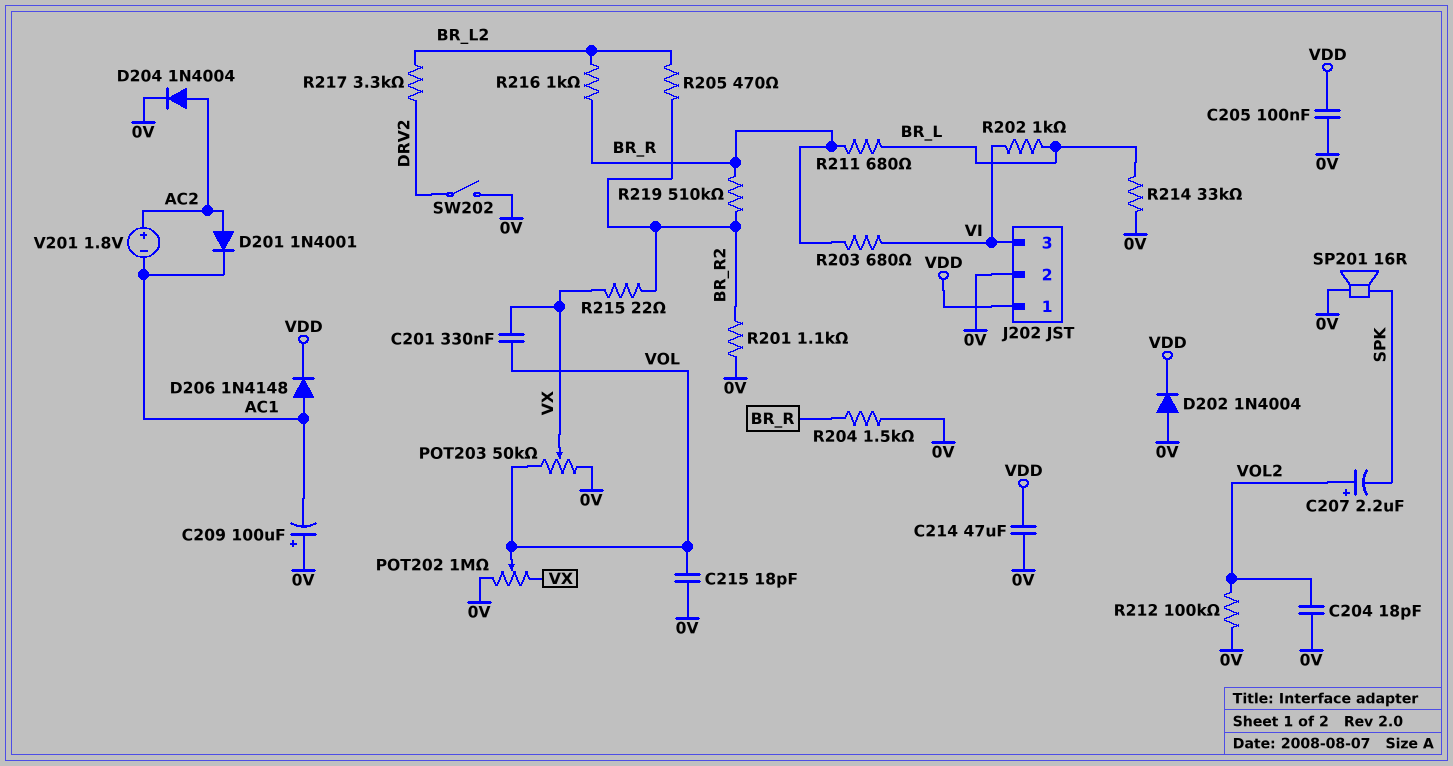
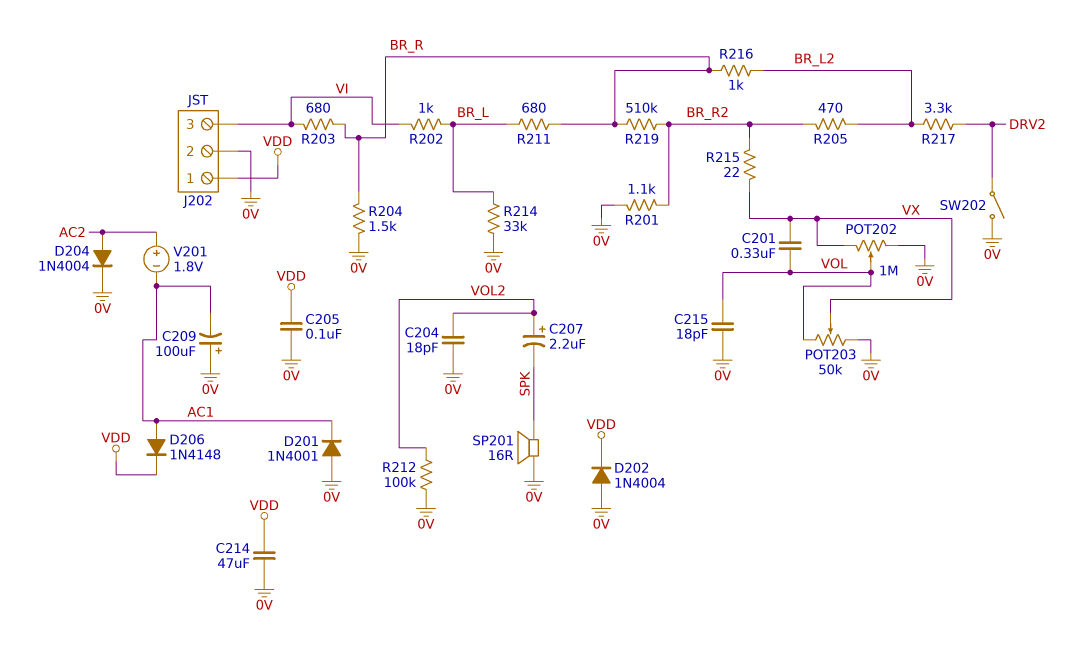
D201: diode 1N4001 (A AC2, K AC1) -> diode 1N4001 (A 0V, K AC1)

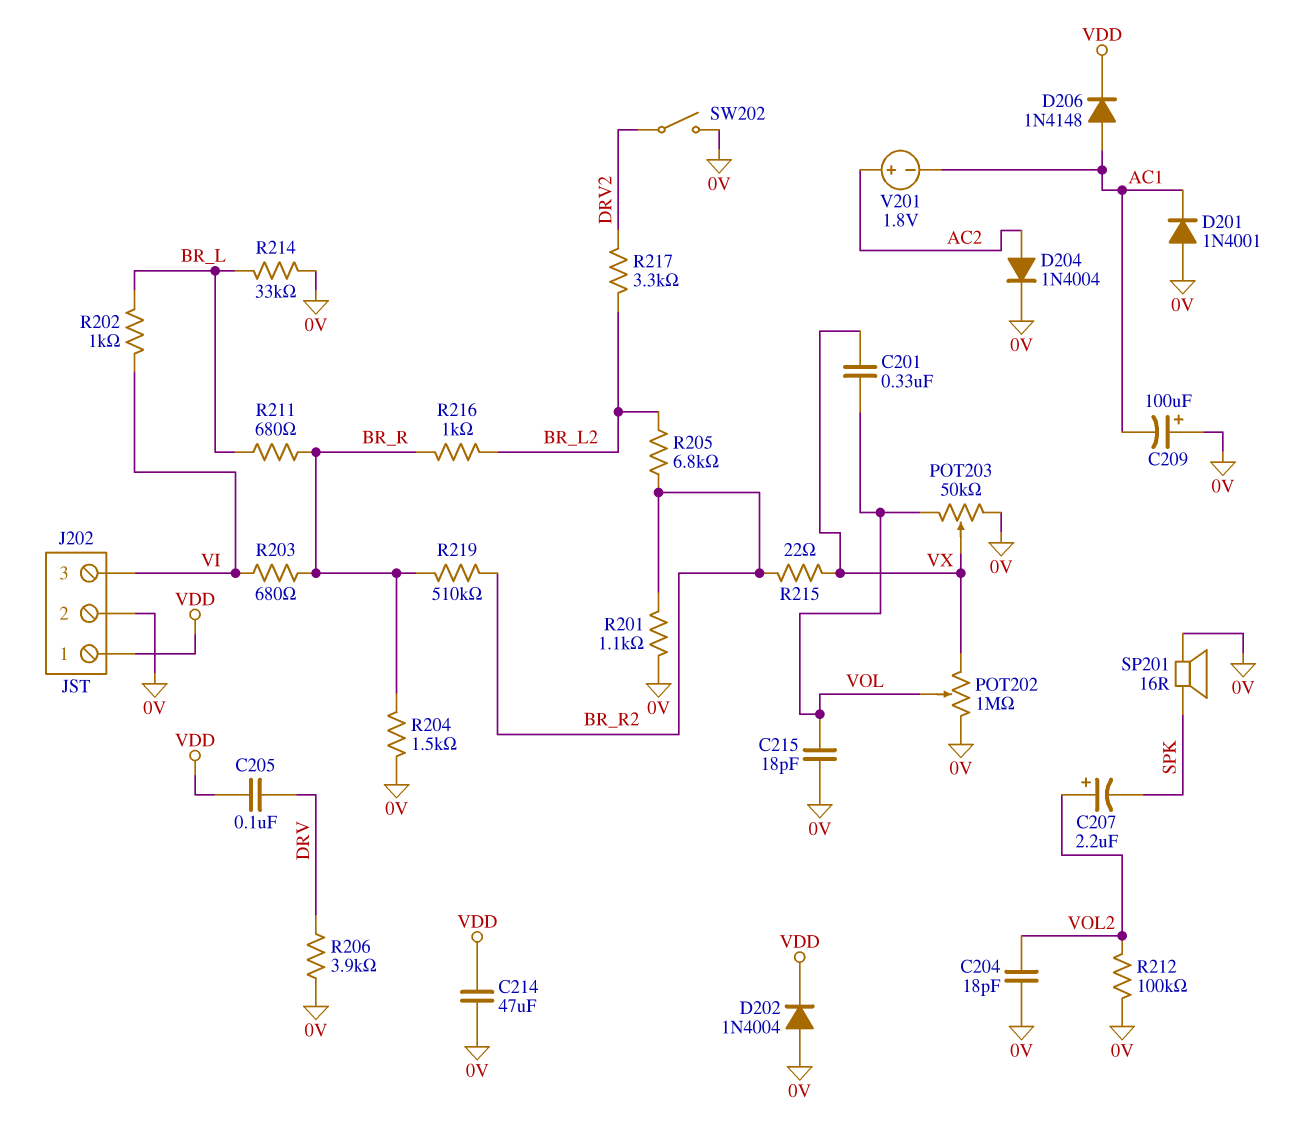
C205: 100nF (0V, VDD) -> 100nF (DRV, VDD)
R205: 470 (BR_L2, BR_R2) -> 6.8k (BR_L2, BR_R2)
R206: none -> 3.9k (0V, DRV)

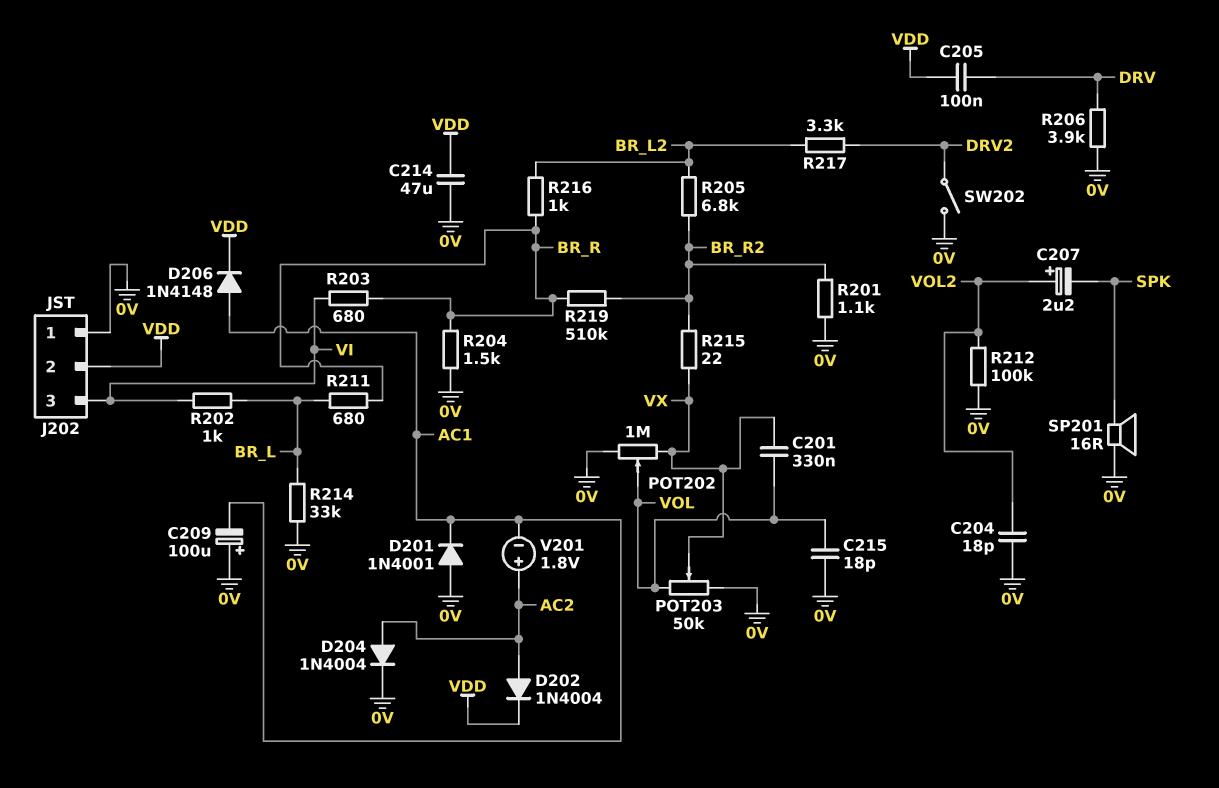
D202: diode 1N4004 (A 0V, K VDD) -> diode 1N4004 (A AC2, K VDD)
J202 pin 1: VDD -> 0V
J202 pin 2: 0V -> VDD

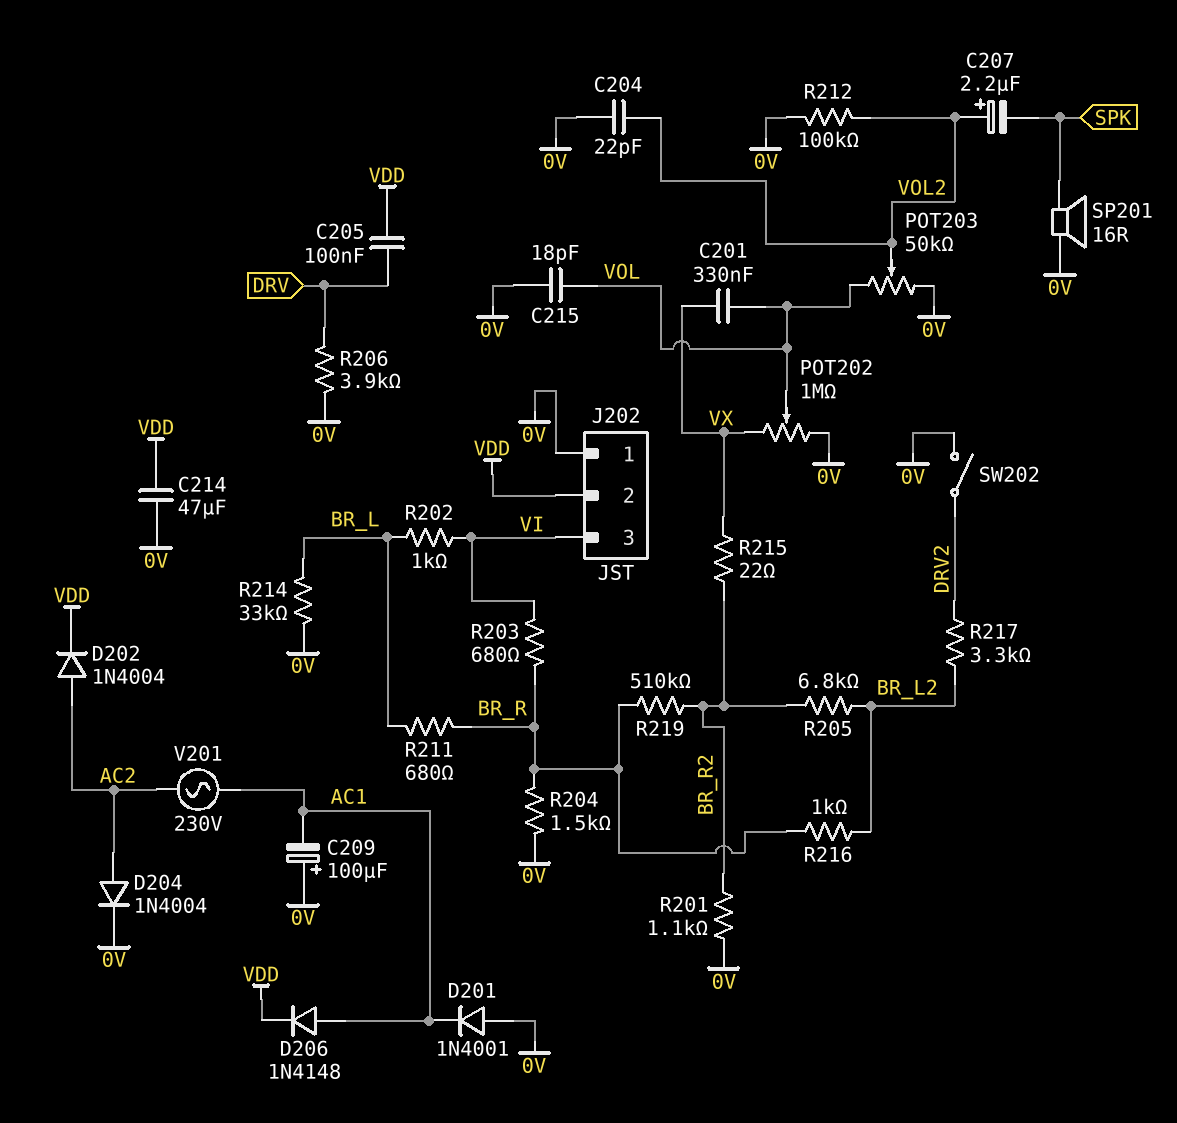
C204: 18pF (0V, VOL2) -> 22pF (0V, VOL2)
POT203: 50k (0V, VOL, wiper VX) -> 50k (0V, VOL, wiper VOL2)
V201: 1.8V (plus AC2, minus AC1) -> AC 230V (AC1, AC2)

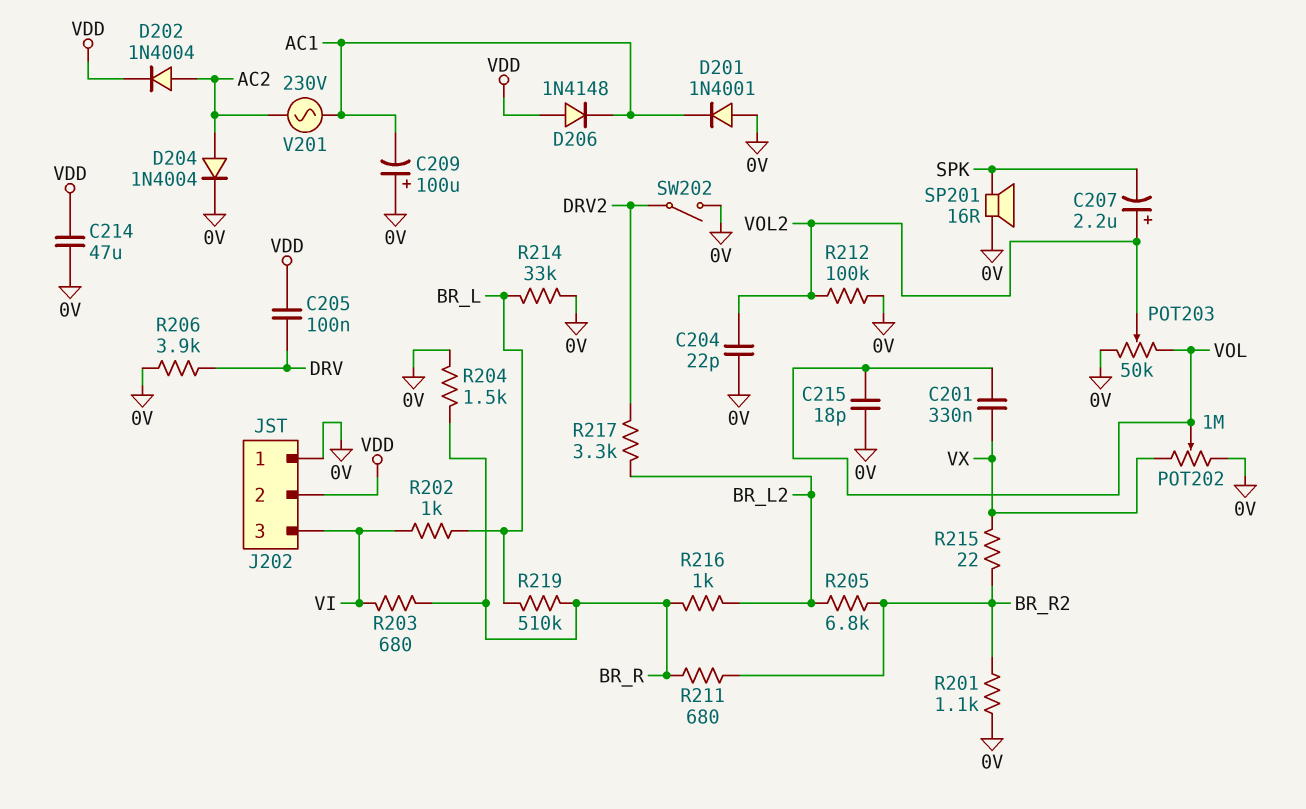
D206: diode 1N4148 (A AC1, K VDD) -> diode 1N4148 (A VDD, K AC1)
R211: 680 (BR_L, BR_R) -> 680 (BR_R, BR_R2)
R219: 510k (BR_R, BR_R2) -> 510k (BR_L, BR_R)

